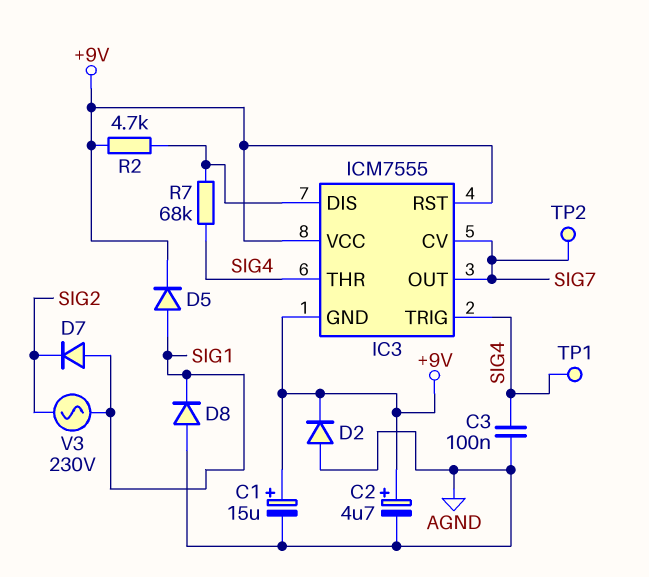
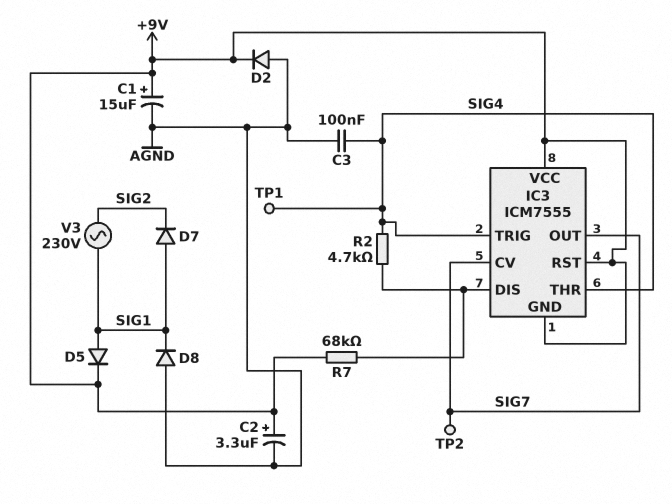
C2: 4.7uF (plus +9V, minus AGND) -> 3.3uF (plus +9V, minus AGND)
R2: 4.7k (+9V, IC3/DIS) -> 4.7k (IC3/DIS, SIG4)
R7: 68k (IC3/DIS, SIG4) -> 68k (+9V, IC3/DIS)

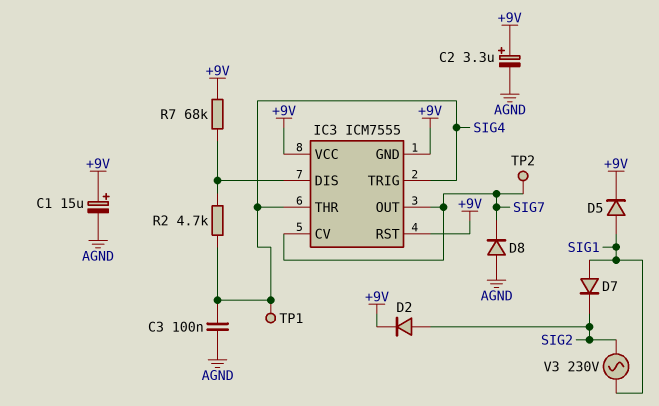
D2: diode (A AGND, K +9V) -> diode (A SIG2, K +9V)
D8: diode (A AGND, K SIG1) -> diode (A AGND, K SIG7)

